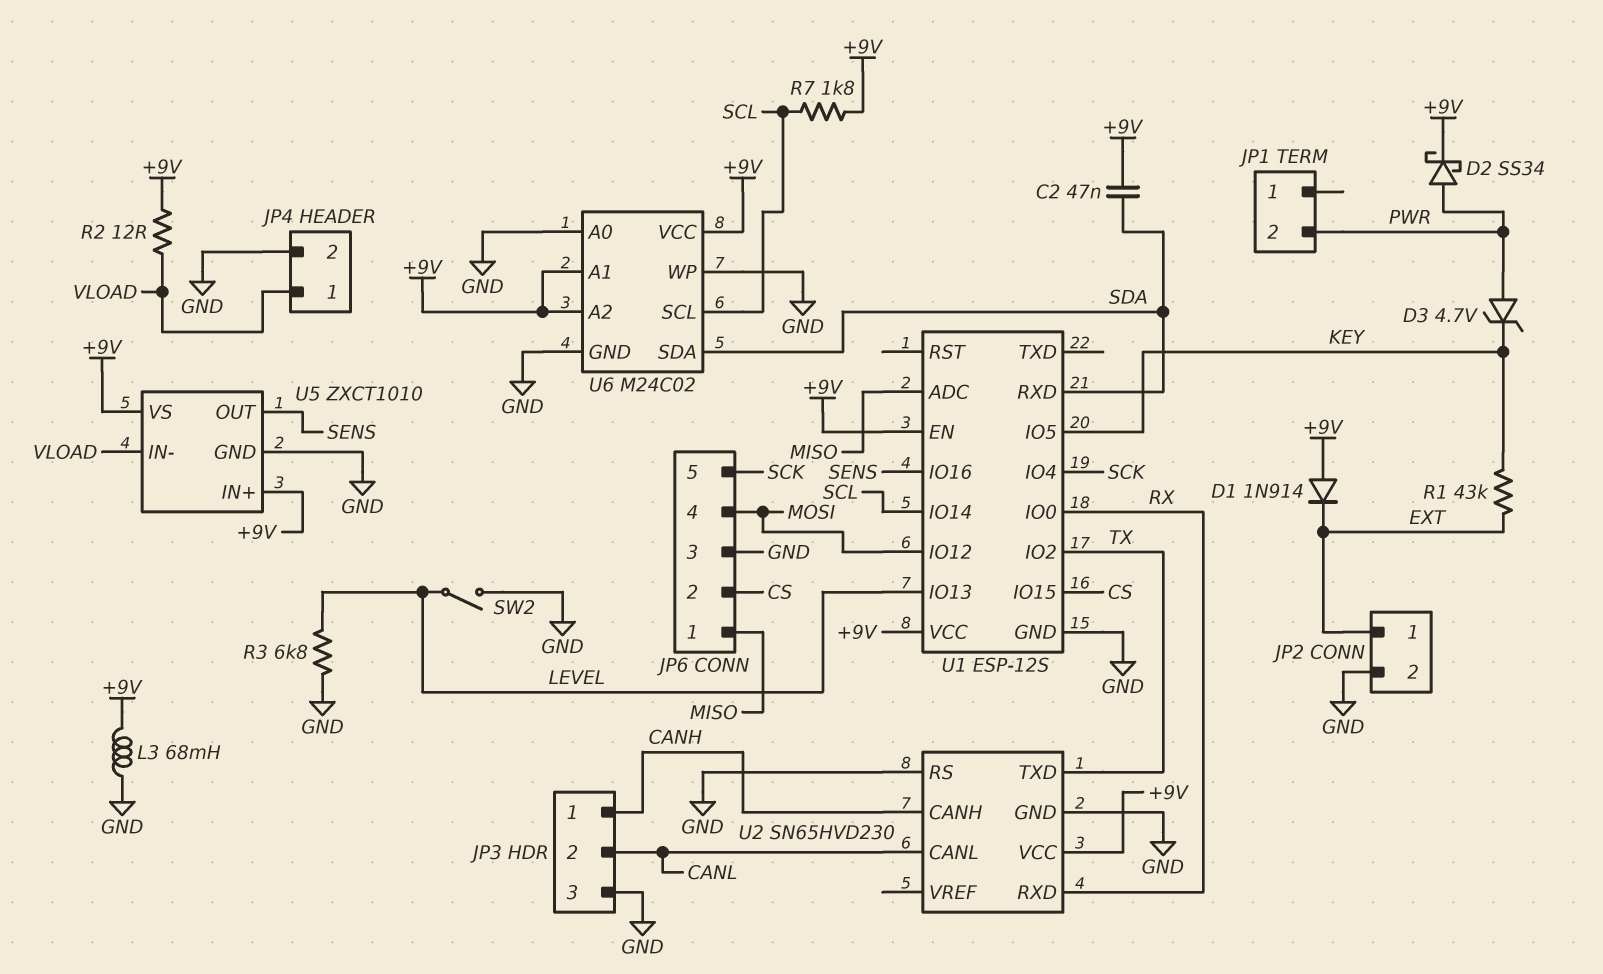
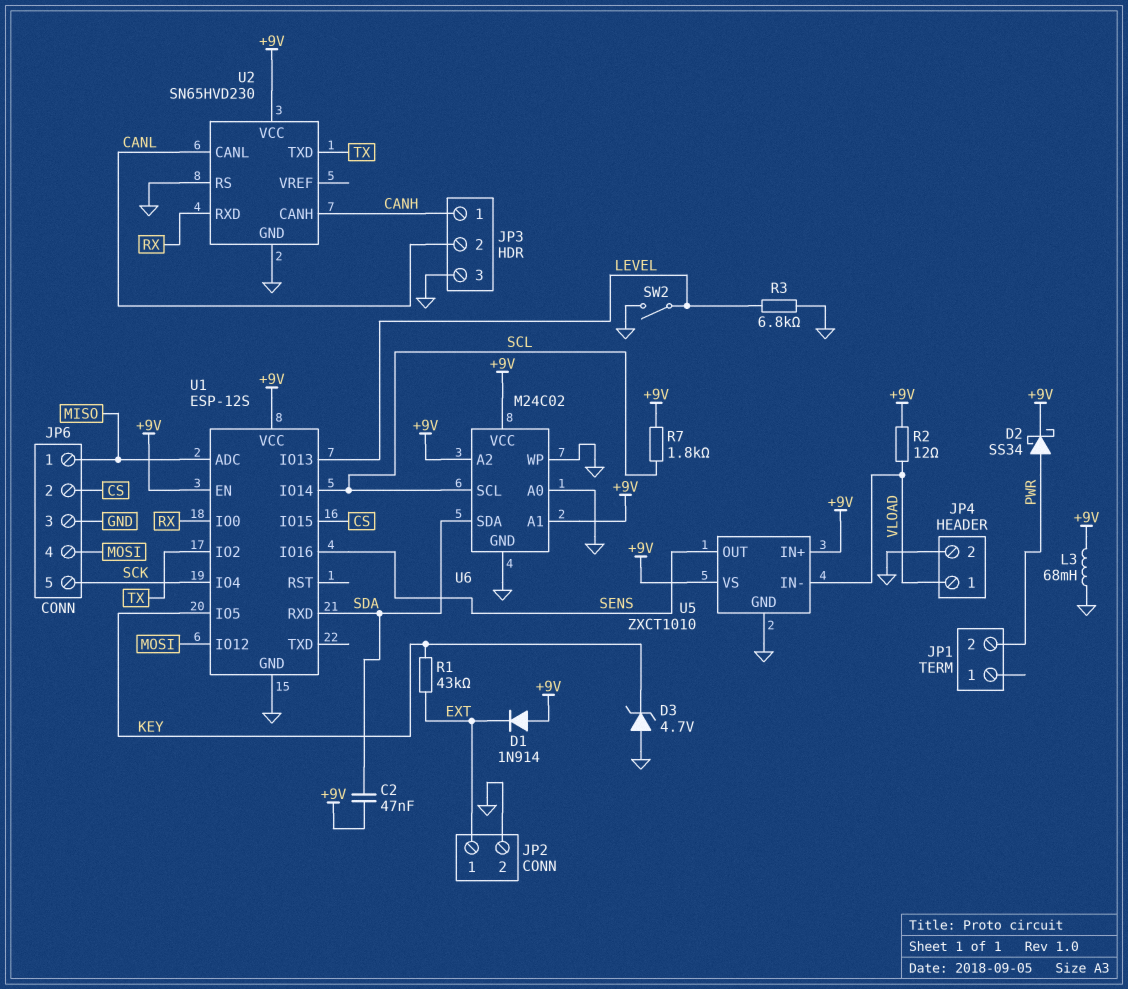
D3: zener 4.7V (A PWR, K KEY) -> zener 4.7V (A GND, K KEY)

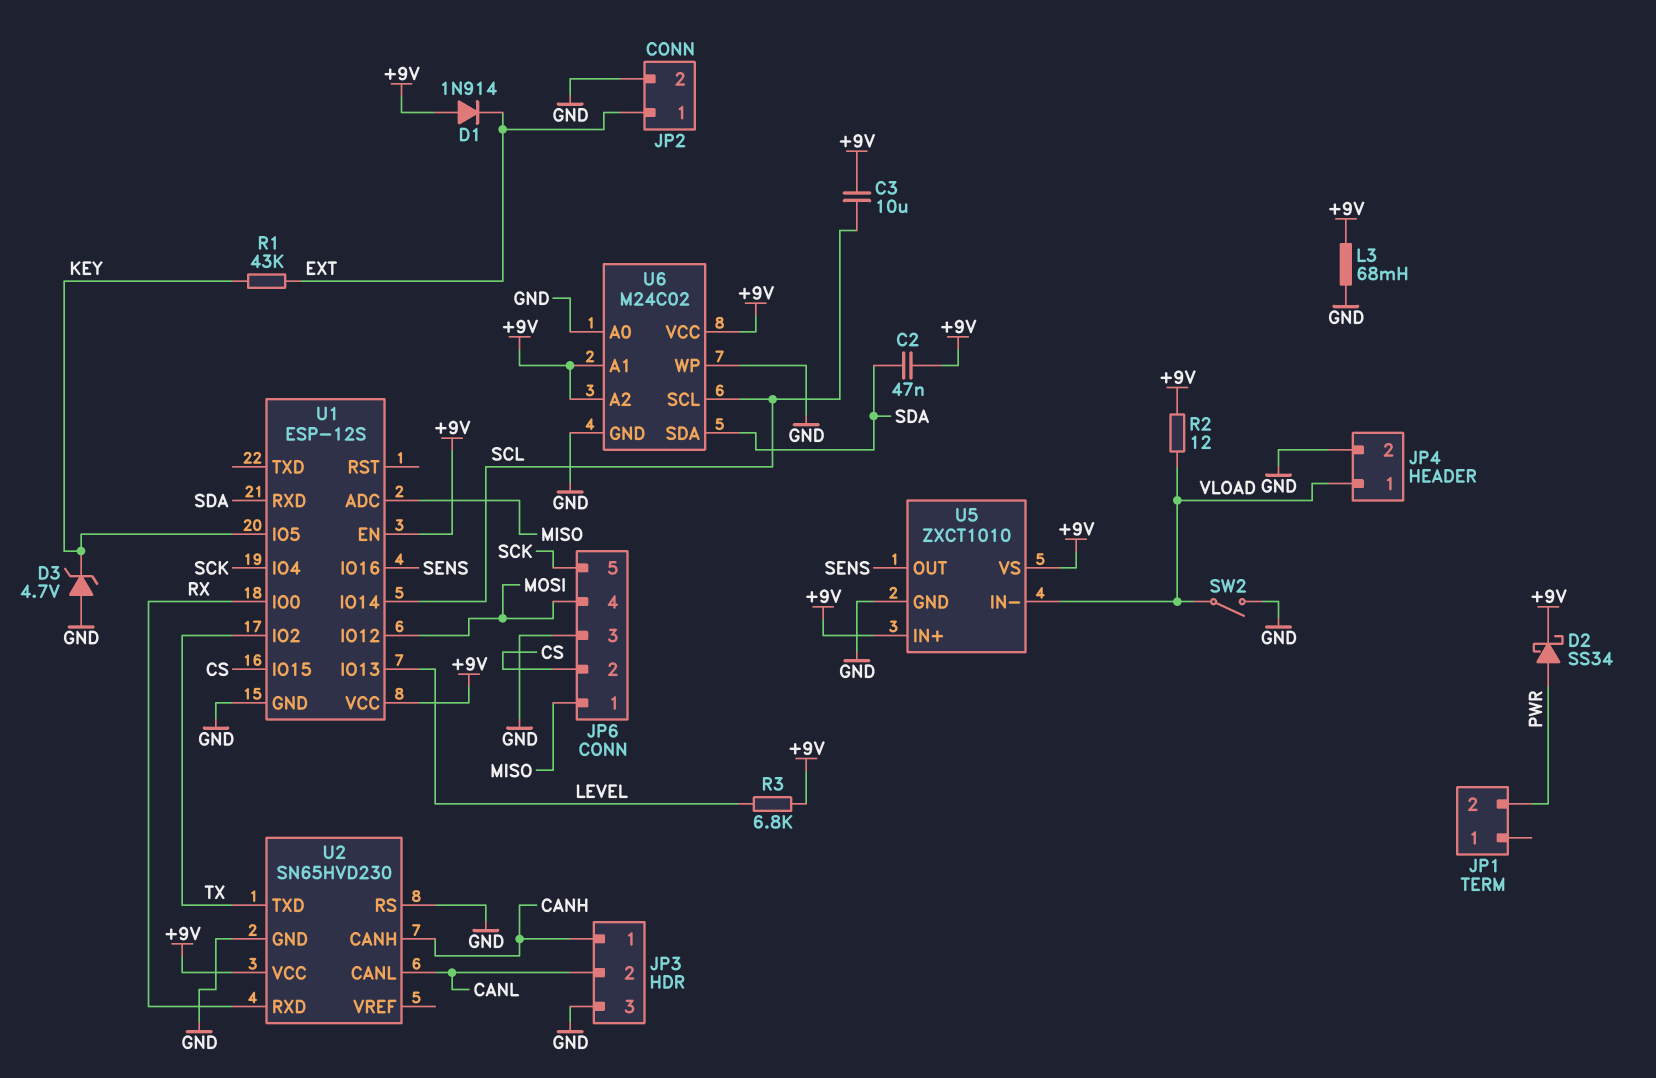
C3: none -> 10uF (+9V, SCL)
R3: 6.8k (GND, LEVEL) -> 6.8k (+9V, LEVEL)
R7: 1.8k (+9V, SCL) -> none
SW2: switch (GND, LEVEL) -> switch (GND, VLOAD)

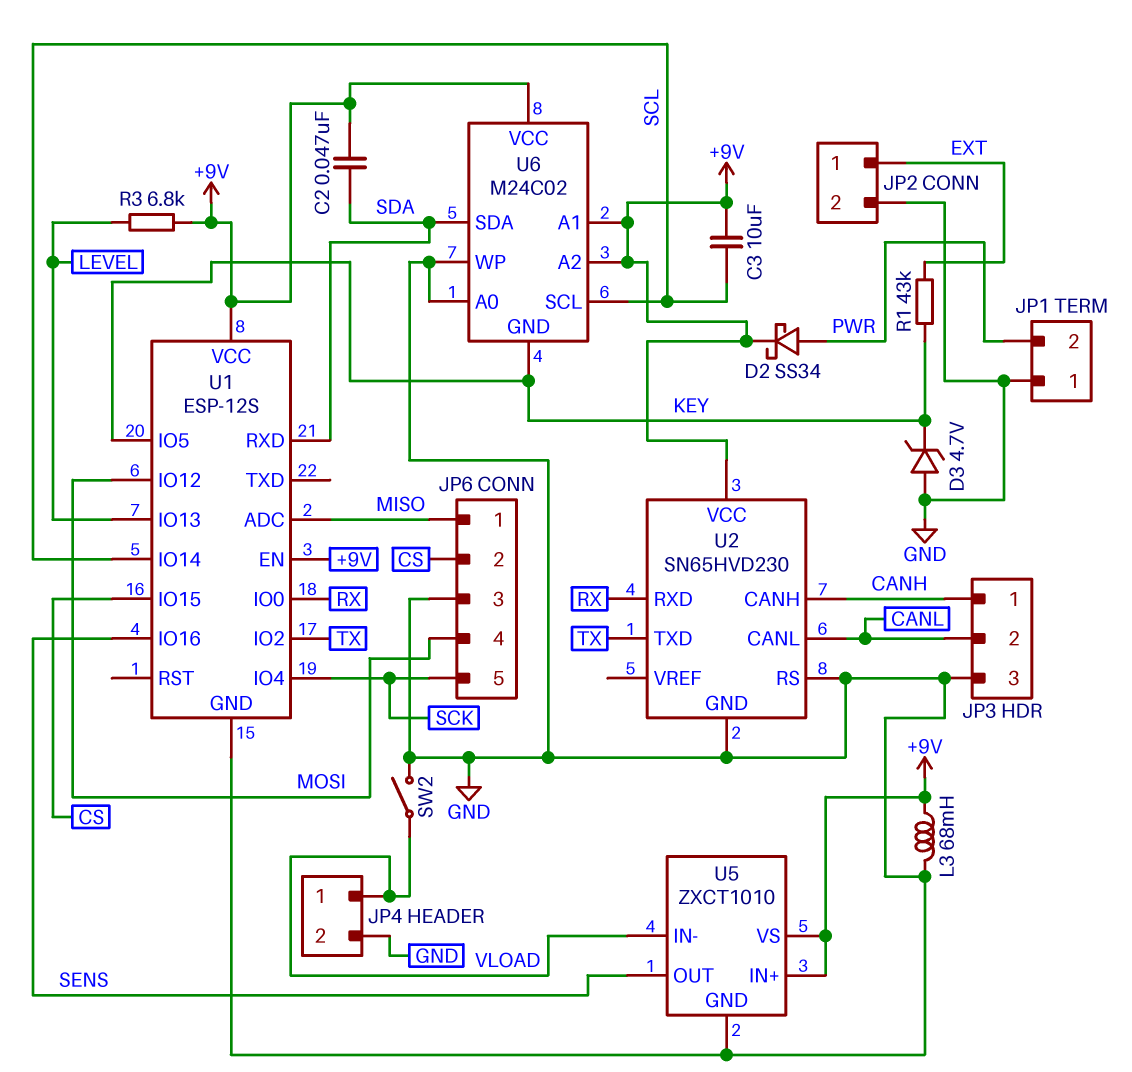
D1: diode 1N914 (A +9V, K EXT) -> none
JP1 pin 1: none -> GND
R2: 12 (+9V, VLOAD) -> none
U6 pin GND: GND -> KEY

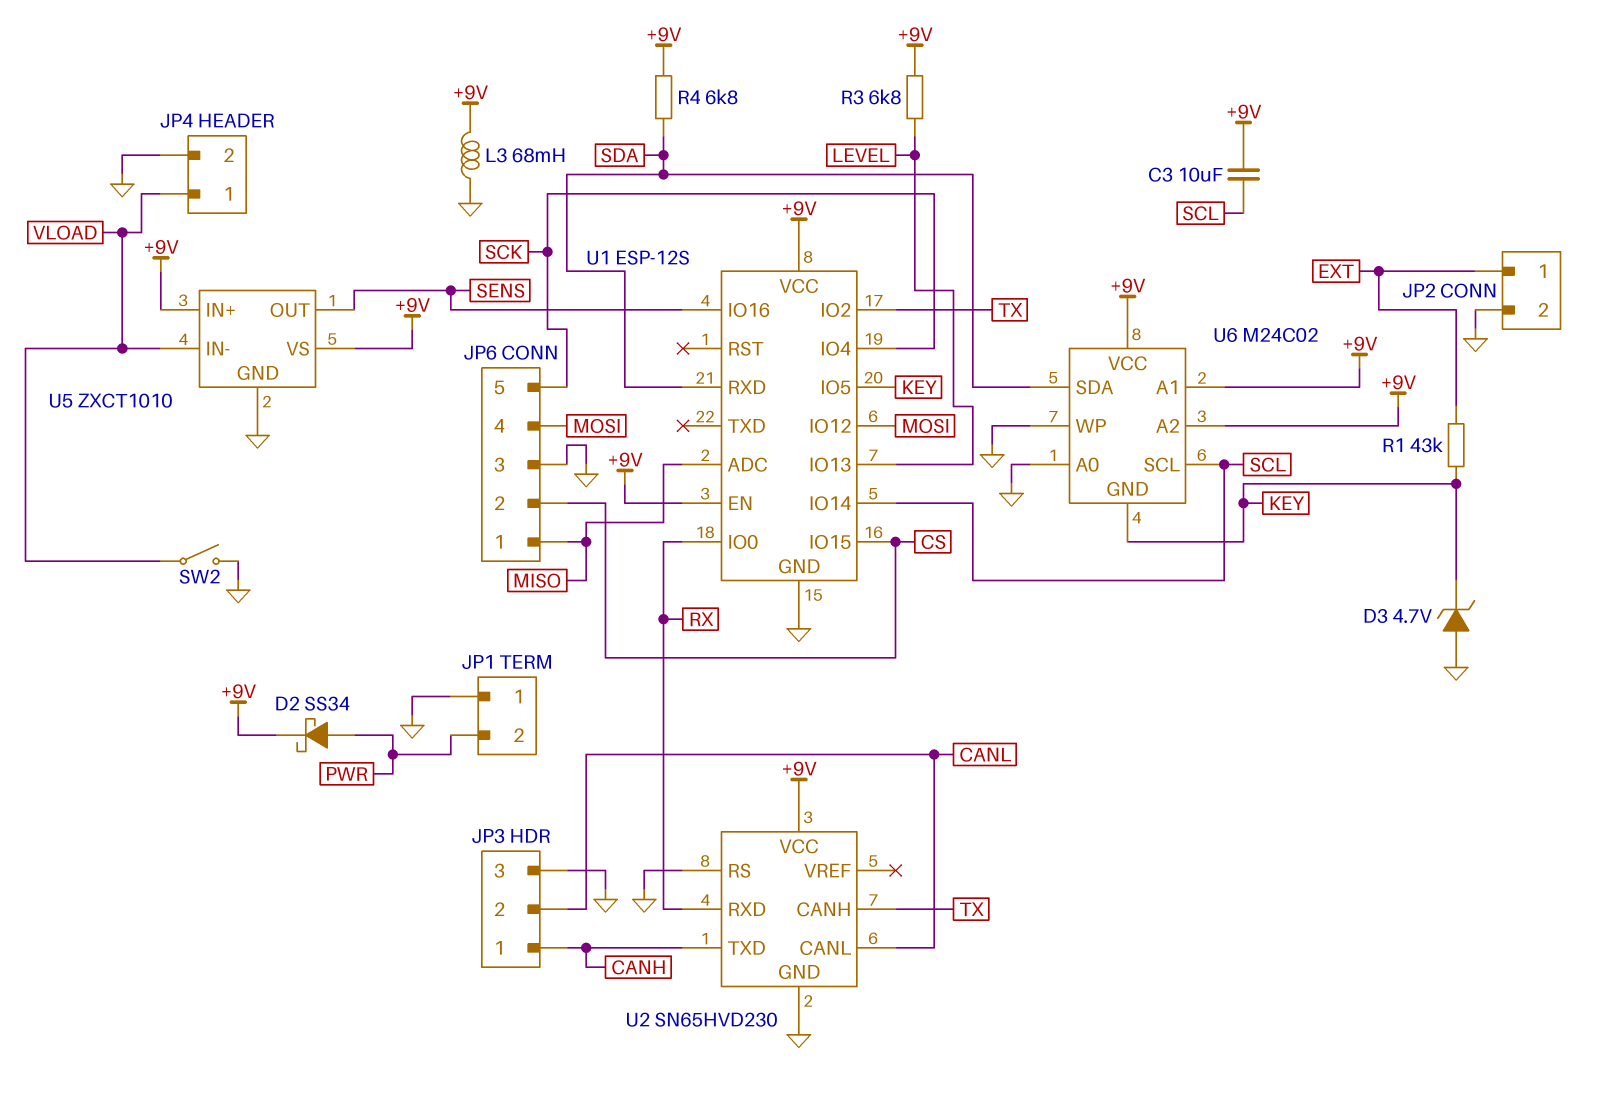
C2: 47nF (+9V, SDA) -> none
R4: none -> 6.8k (+9V, SDA)
U2 pin CANH: CANH -> TX
U2 pin TXD: TX -> CANH

